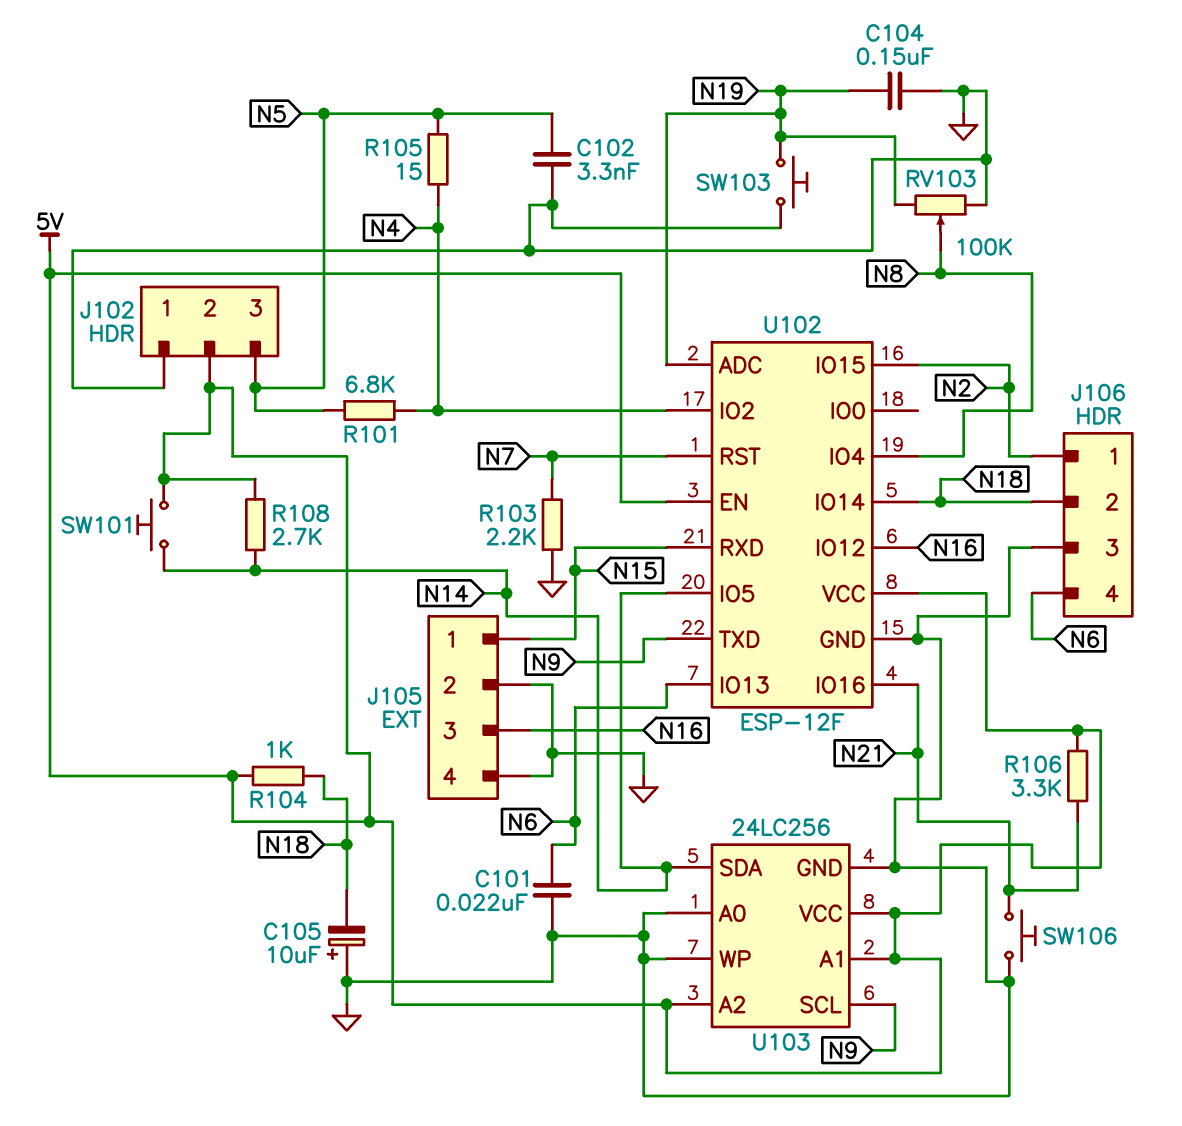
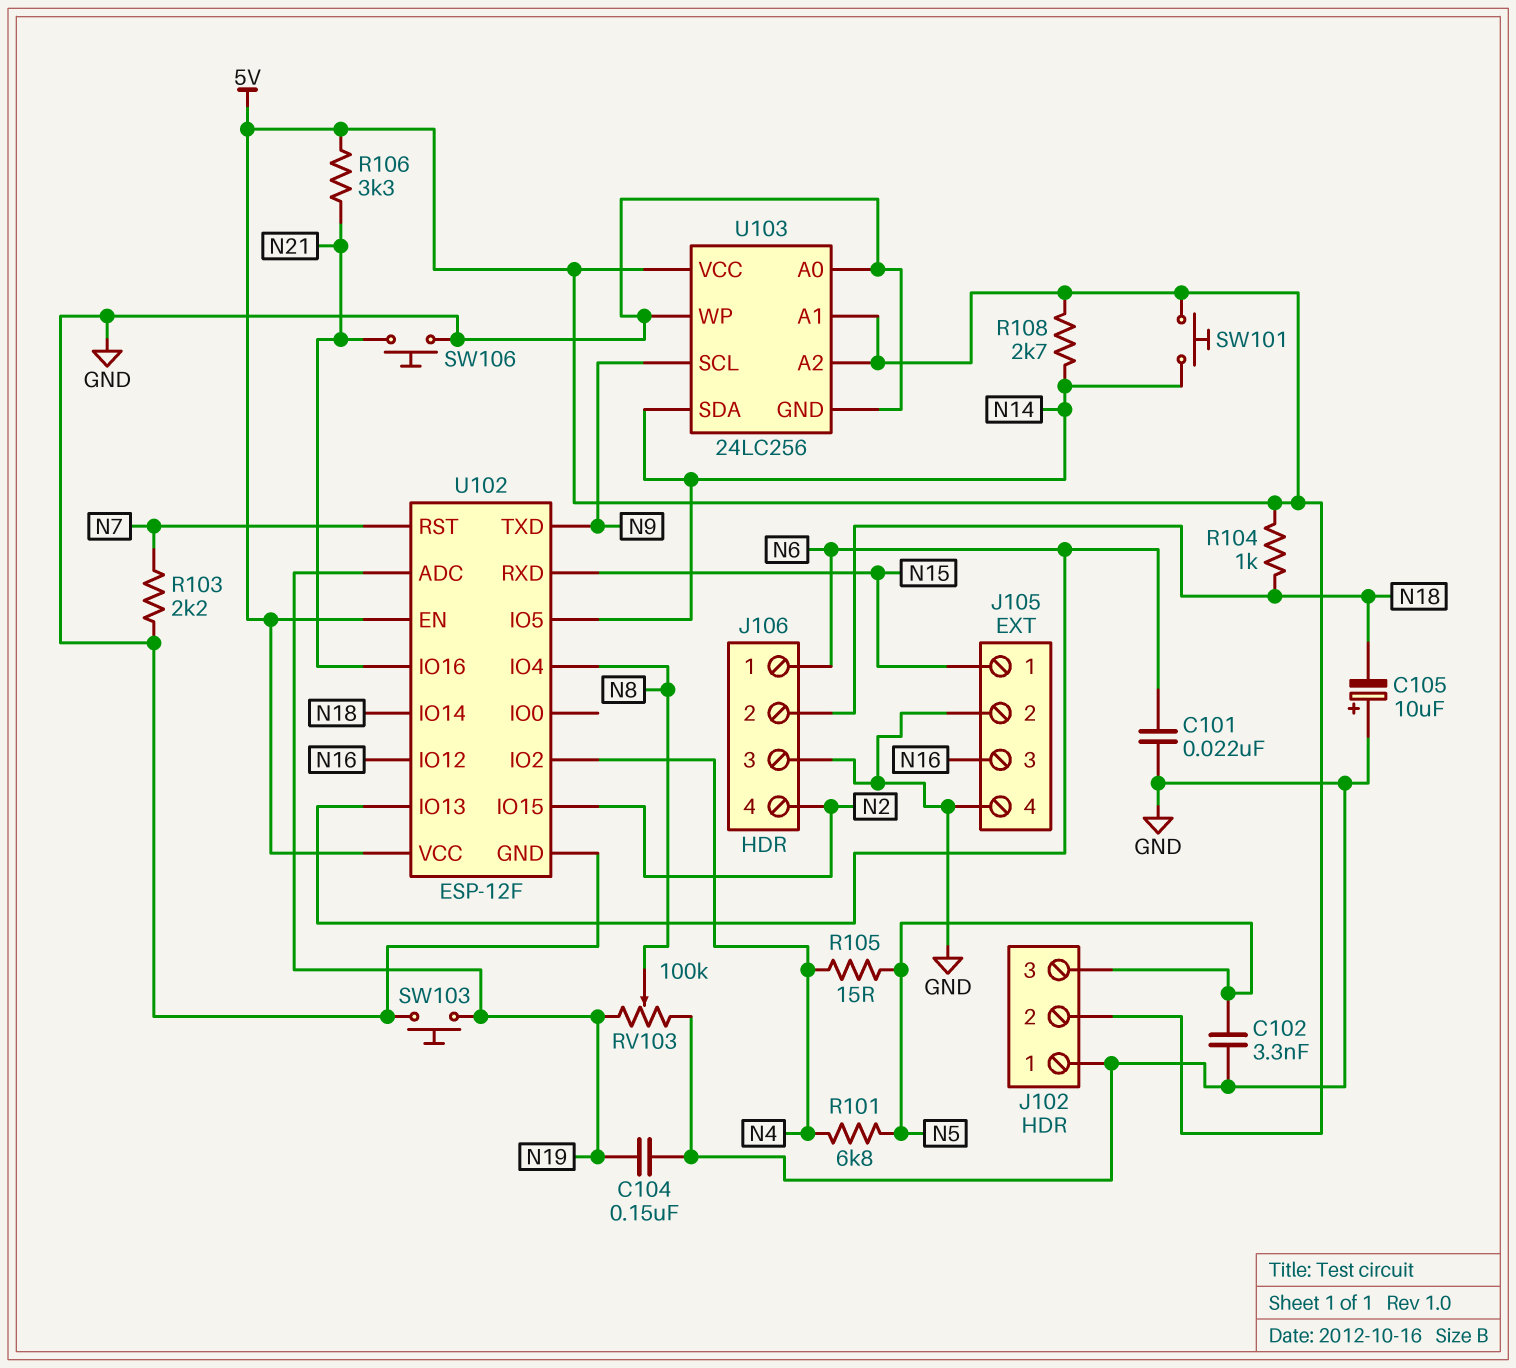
J106 pin 1: N2 -> N6
J106 pin 4: N6 -> N2

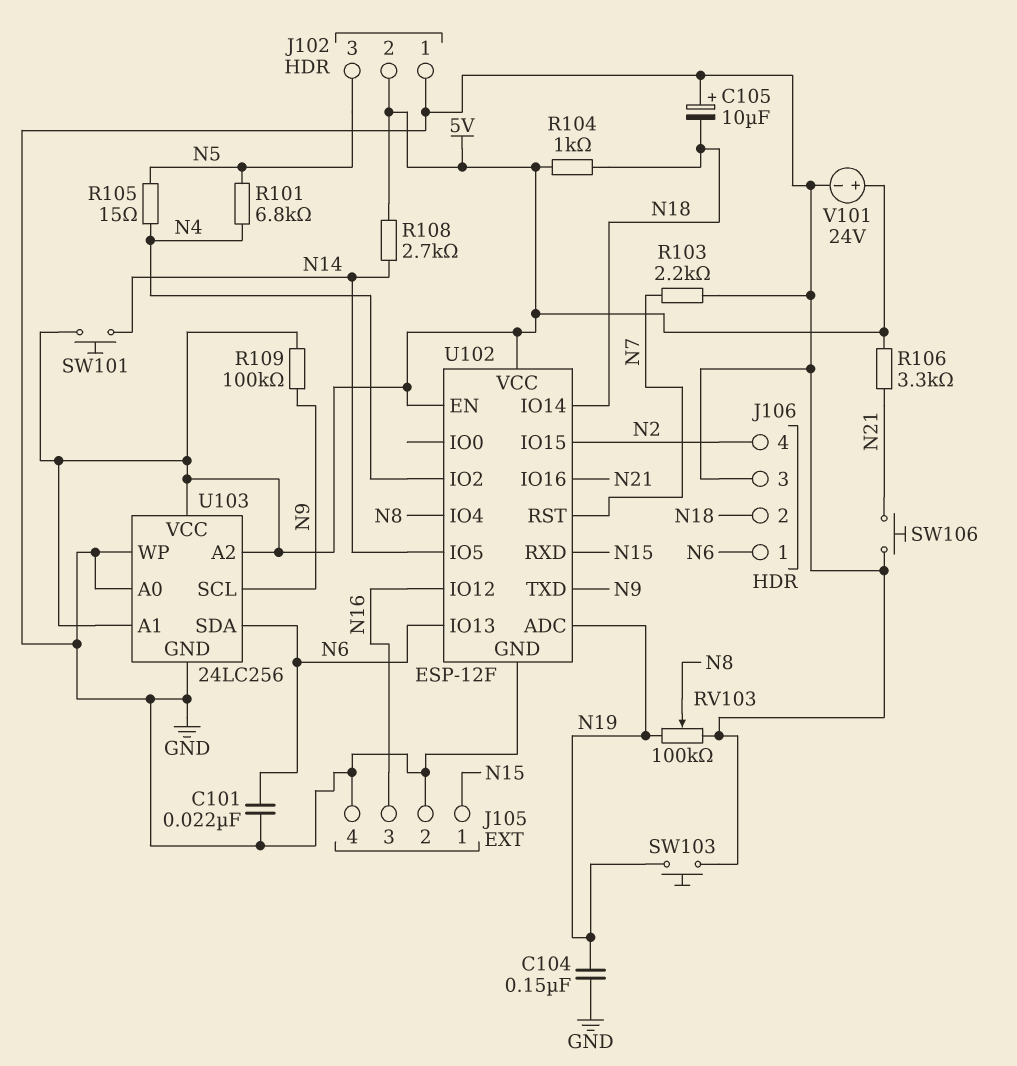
C102: 3.3nF (GND, N5) -> none
R109: none -> 100k (5V, N9)
U103 pin SDA: N14 -> N6
V101: none -> 24V (plus 5V, minus GND)

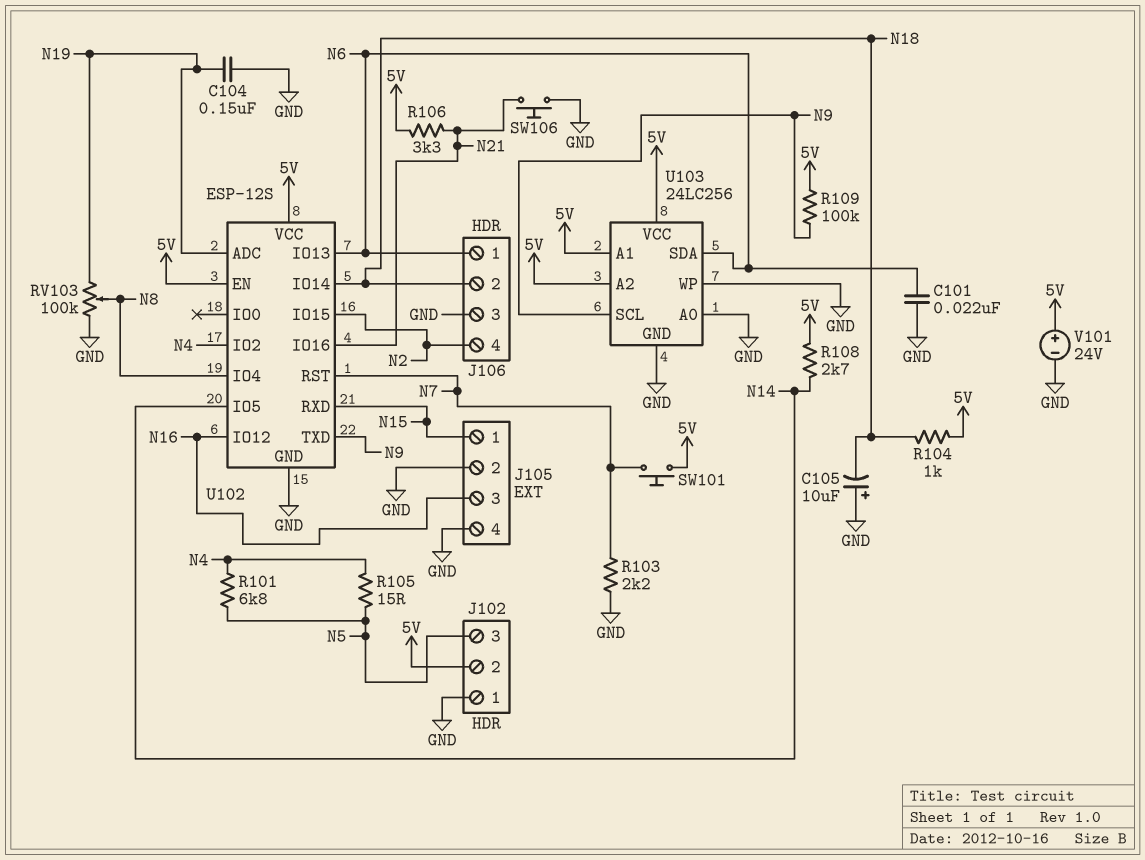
SW101: button (5V, N14) -> button (5V, N7)
SW103: button (GND, N19) -> none
U102: ESP-12F -> ESP-12S

